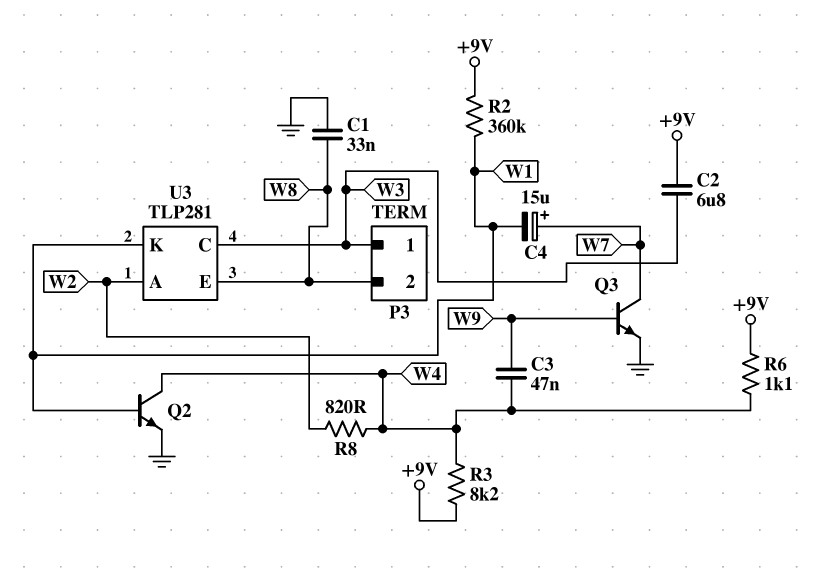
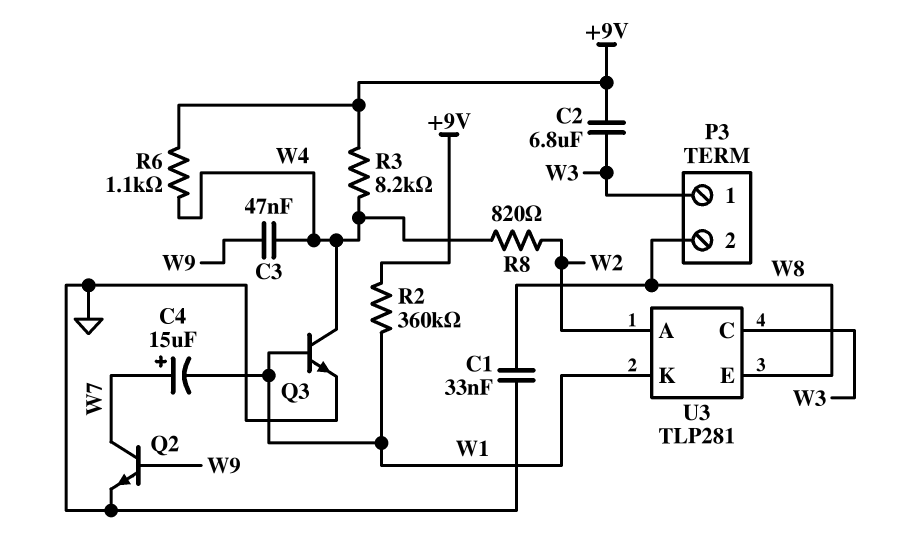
Q2: NPN (B W1, C W4, E GND) -> NPN (B W9, C W7, E GND)
Q3: NPN (B W9, C W7, E GND) -> NPN (B W1, C W4, E GND)

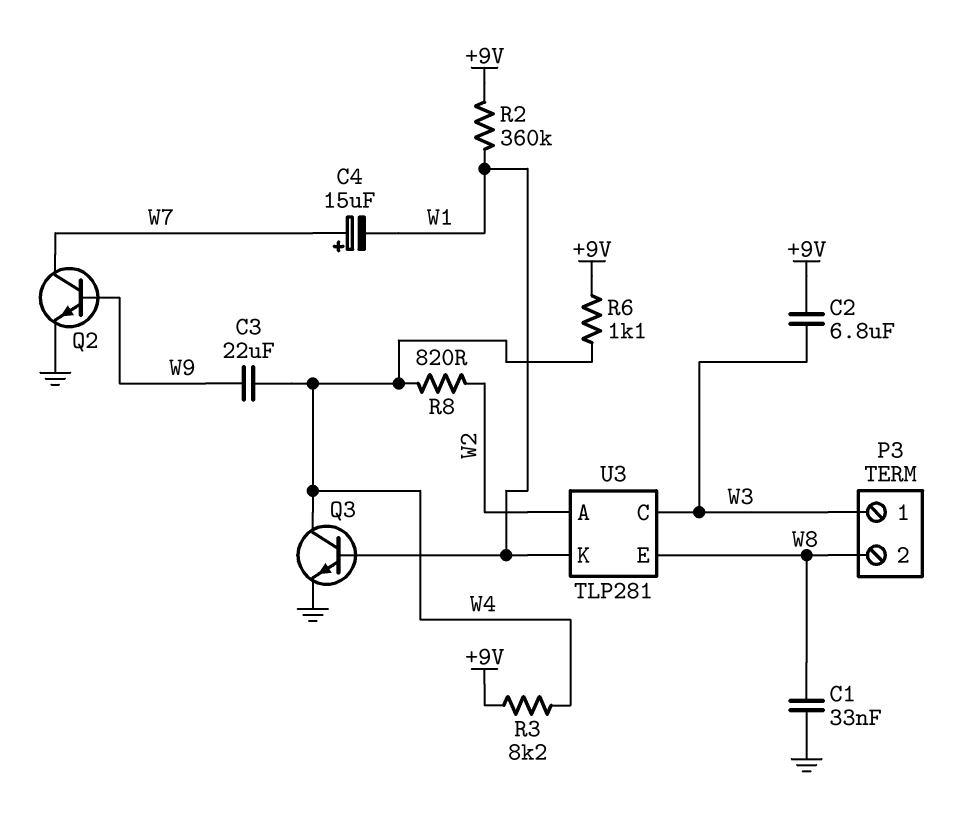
C3: 47nF (W4, W9) -> 22uF (W4, W9)

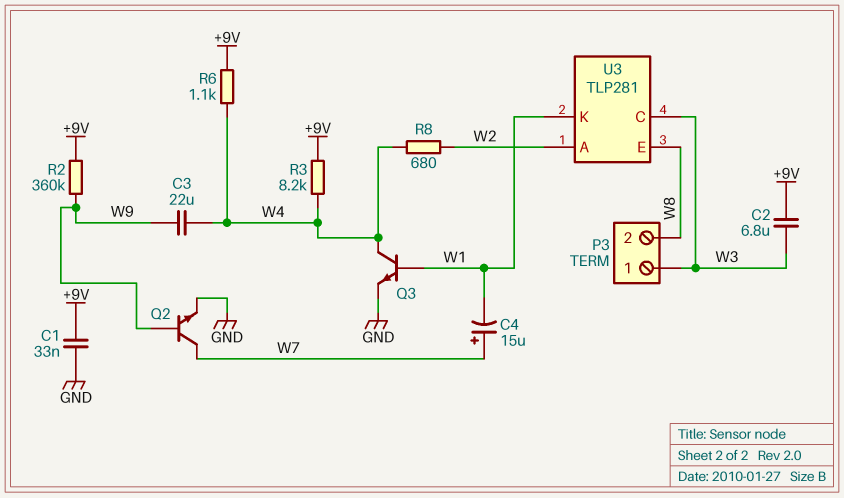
C1: 33nF (GND, W8) -> 33nF (+9V, GND)
R2: 360k (+9V, W1) -> 360k (+9V, W9)
R8: 820 (W2, W4) -> 680 (W2, W4)

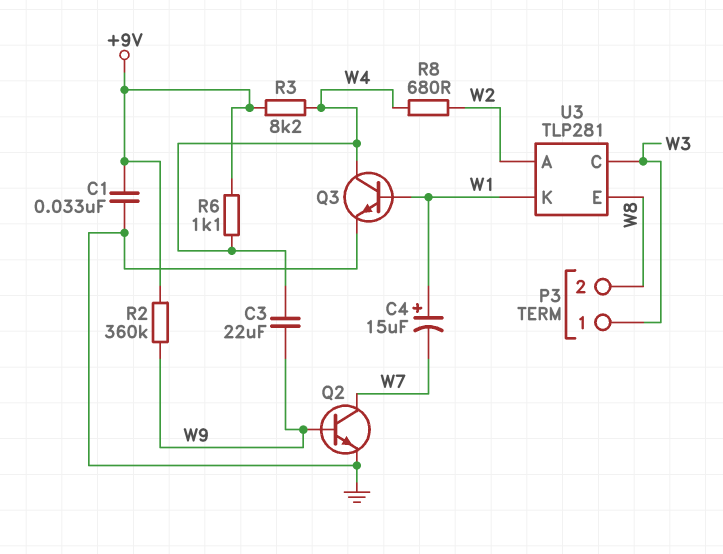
C2: 6.8uF (+9V, W3) -> none
C4: 15uF (plus W7, minus W1) -> 15uF (plus W1, minus W7)

